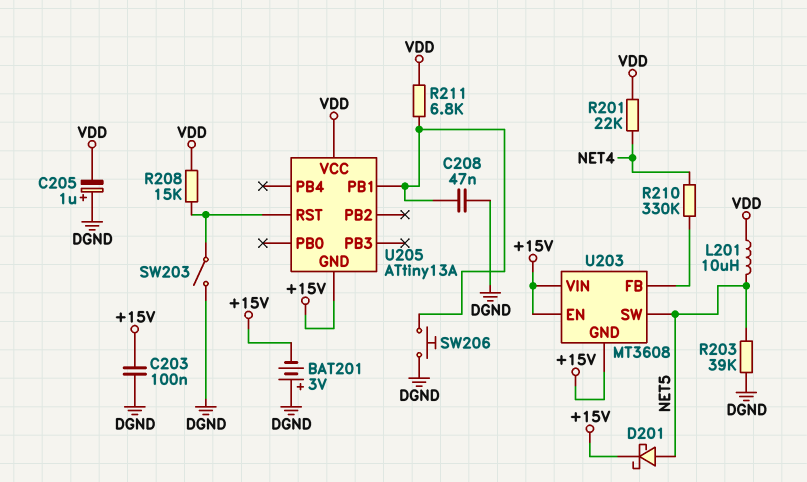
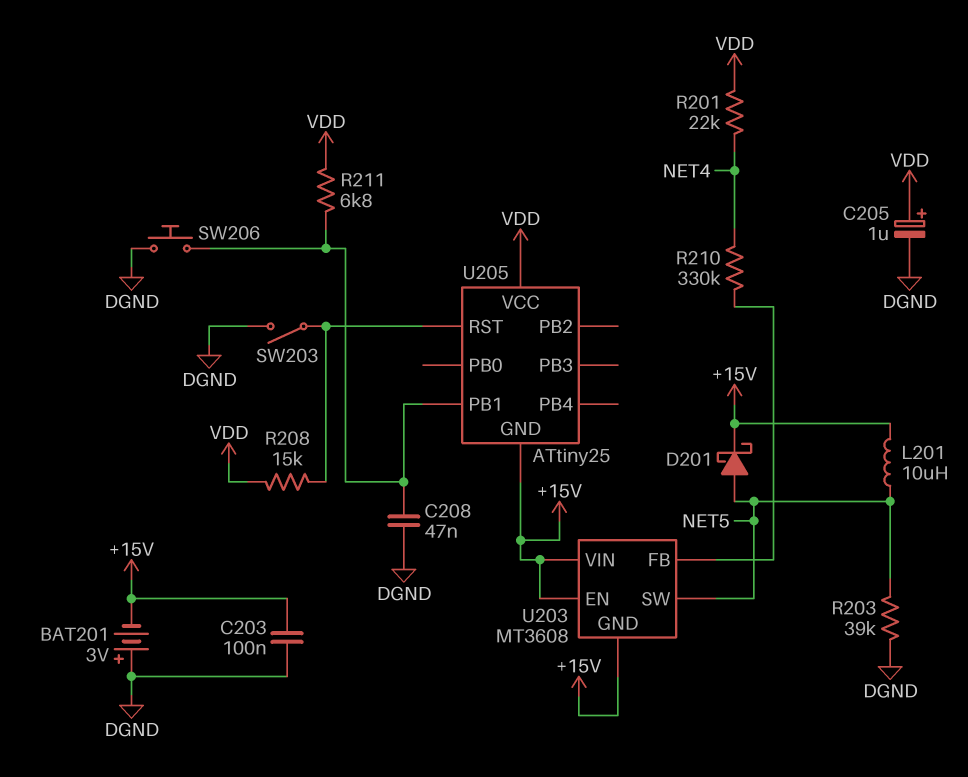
C205: 1uF (plus DGND, minus VDD) -> 1uF (plus VDD, minus DGND)
L201: 10uH (NET5, VDD) -> 10uH (+15V, NET5)
U205: ATtiny13A -> ATtiny25

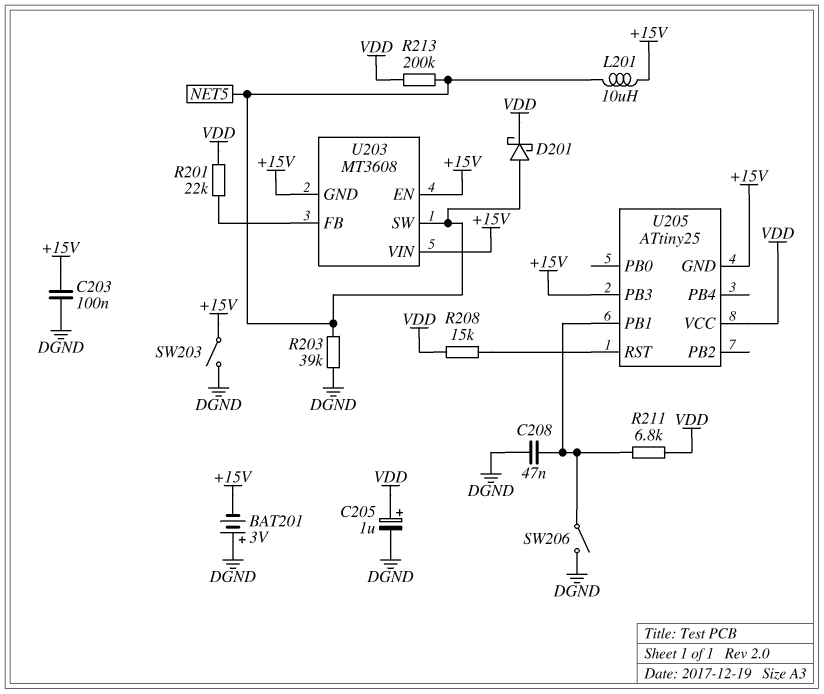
D201: schottky (A NET5, K +15V) -> schottky (A NET5, K VDD)
R201: 22k (NET4, VDD) -> 22k (U203/FB, VDD)
R210: 330k (NET4, U203/FB) -> none
R213: none -> 200k (NET5, VDD)
SW203: switch (DGND, U205/RST) -> switch (+15V, DGND)
SW206: button (DGND, U205/PB1) -> switch (DGND, U205/PB1)
U205 pin PB3: none -> +15V

